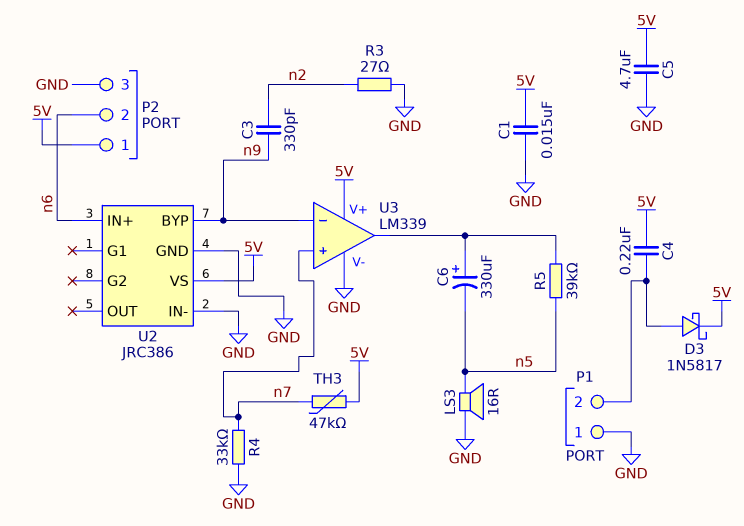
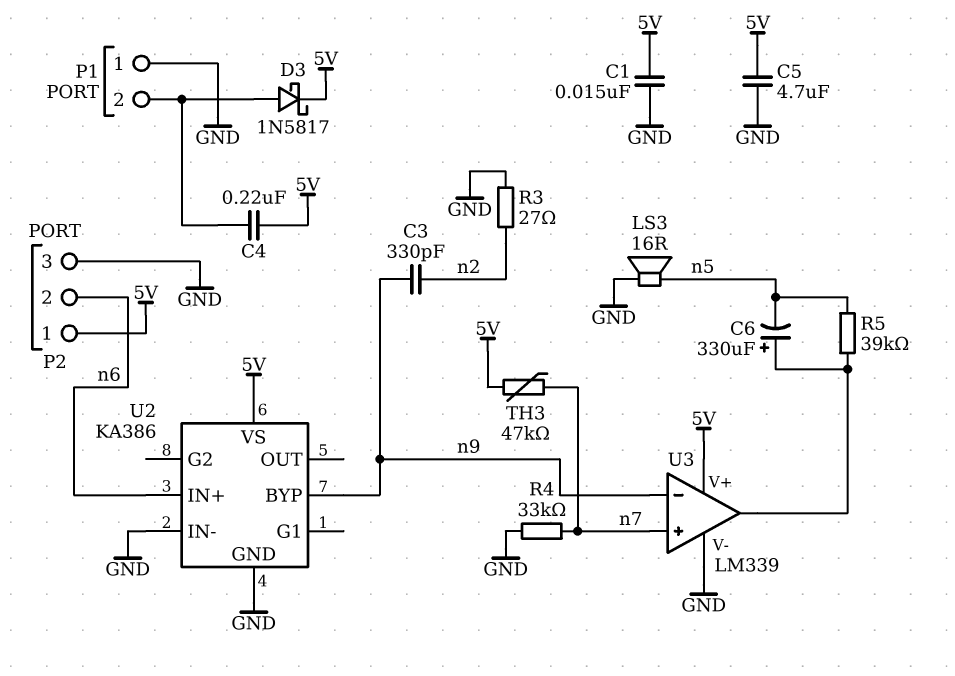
U2: JRC386 -> KA386

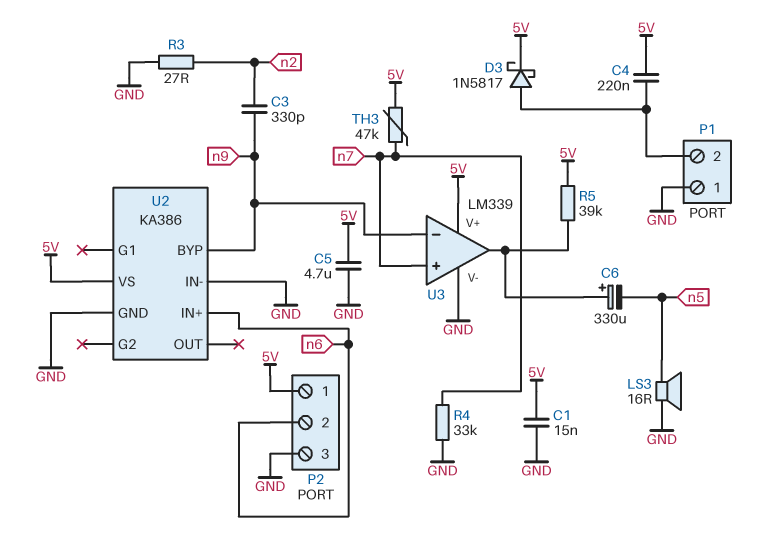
R5: 39k (U3/out, n5) -> 39k (5V, U3/out)

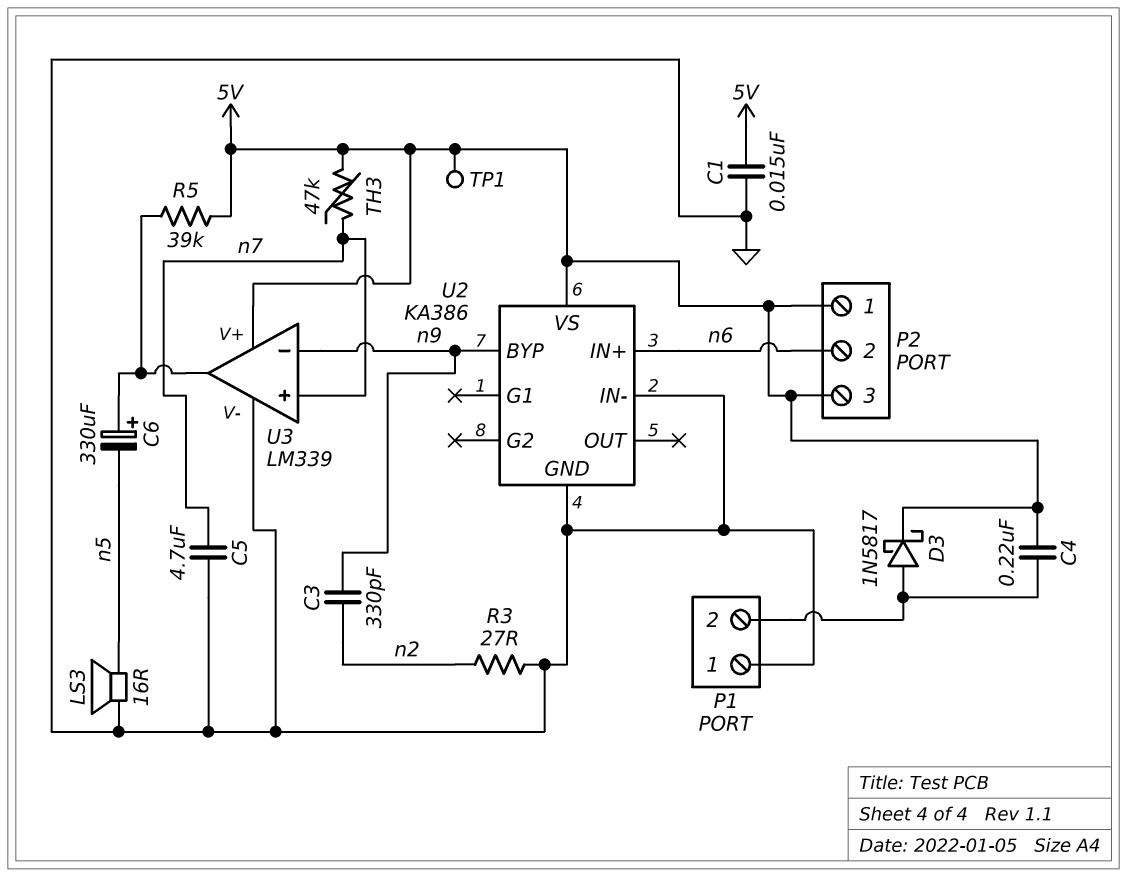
C5: 4.7uF (5V, GND) -> 4.7uF (GND, n7)
P2 pin 3: GND -> 5V
R4: 33k (GND, n7) -> none
TP1: none -> test point (5V)

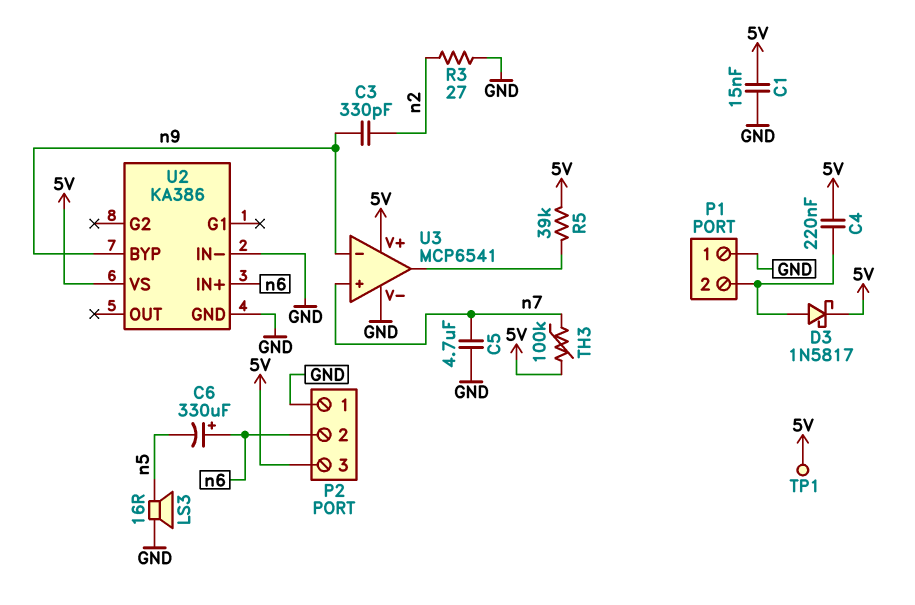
C6: 330uF (plus U3/out, minus n5) -> 330uF (plus n6, minus n5)
P2 pin 1: 5V -> GND
TH3: 47k (5V, n7) -> 100k (5V, n7)
U3: LM339 -> MCP6541

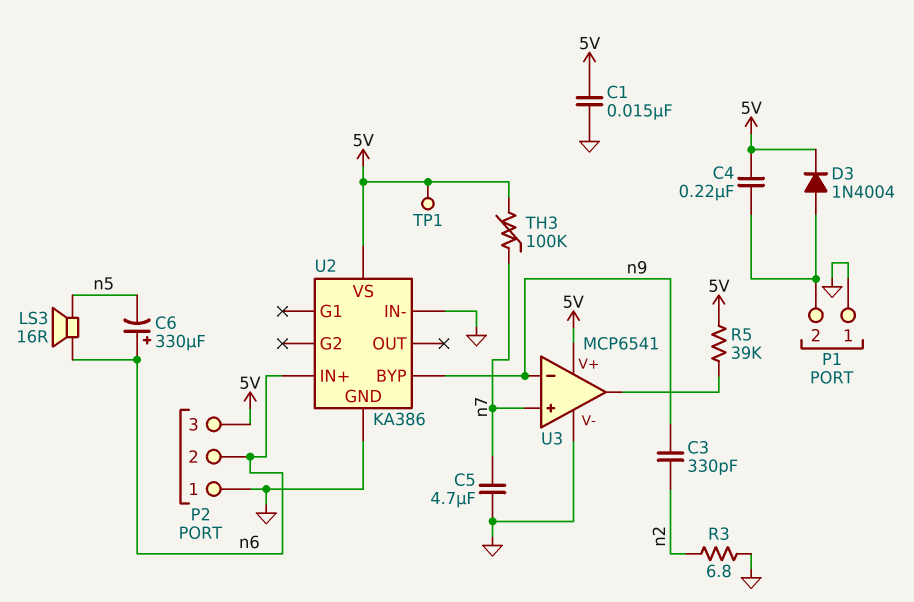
D3: schottky 1N5817 (A P1/2, K 5V) -> diode 1N4004 (A P1/2, K 5V)
LS3: speaker 16R (GND, n5) -> speaker 16R (n5, n6)
R3: 27 (GND, n2) -> 6.8 (GND, n2)

